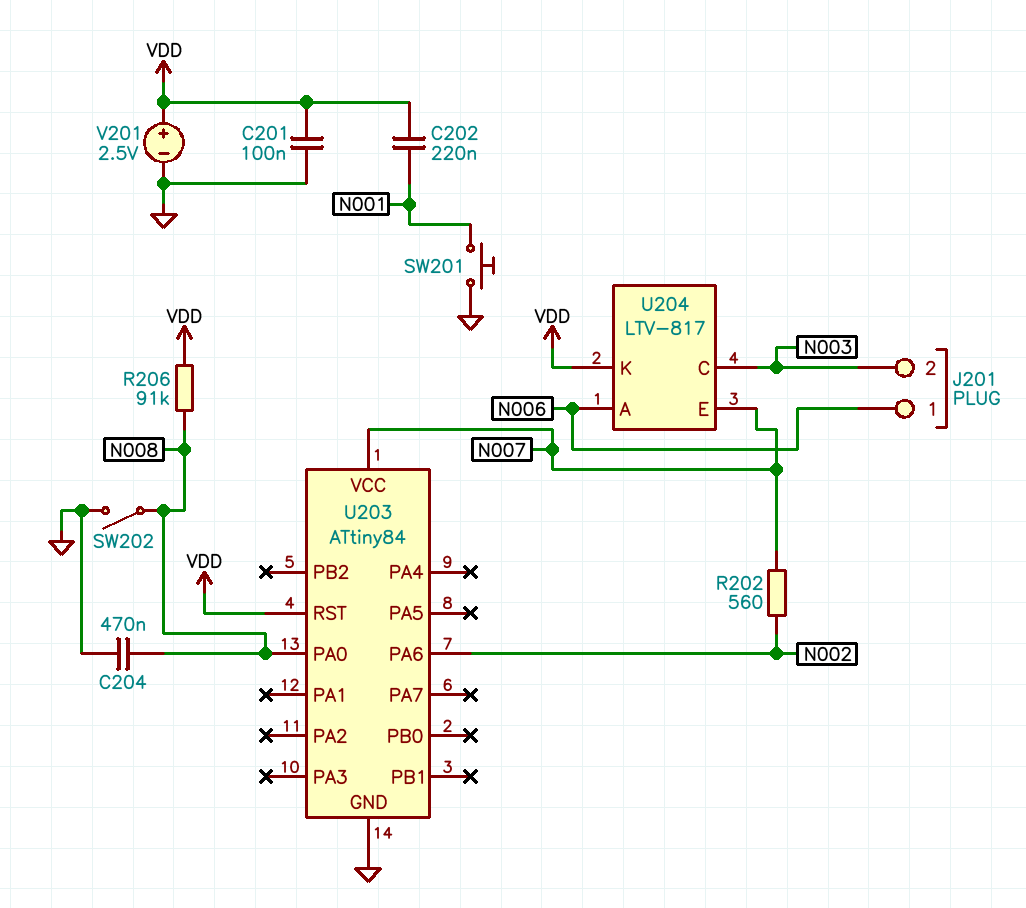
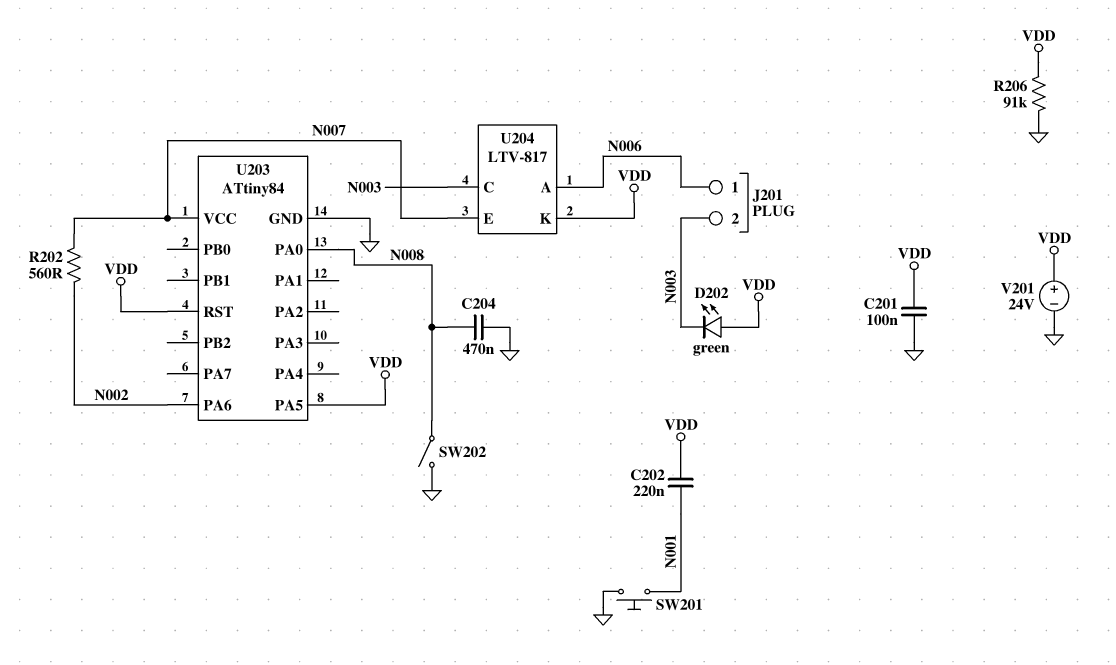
D202: none -> LED green (A VDD, K N003)
R206: 91k (N008, VDD) -> 91k (GND, VDD)
U203 pin PA5: none -> VDD
V201: 2.5V (plus VDD, minus GND) -> 24V (plus VDD, minus GND)

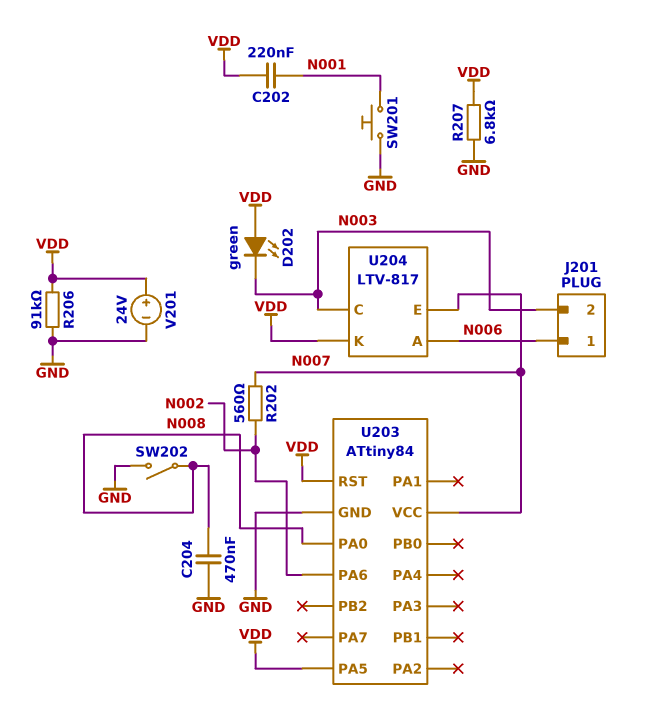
C201: 100nF (GND, VDD) -> none
R207: none -> 6.8k (GND, VDD)

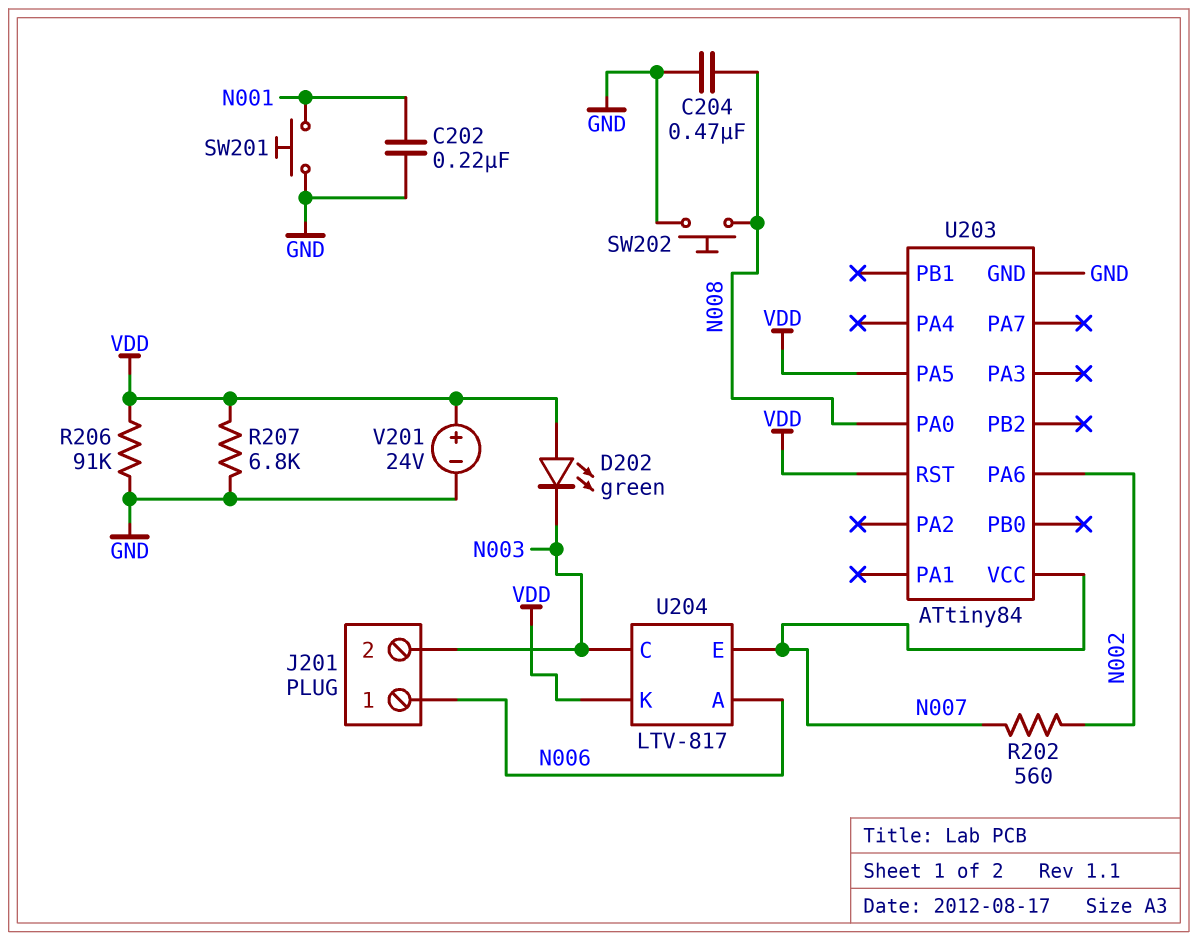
C202: 220nF (N001, VDD) -> 220nF (GND, N001)
SW202: switch (GND, N008) -> button (GND, N008)

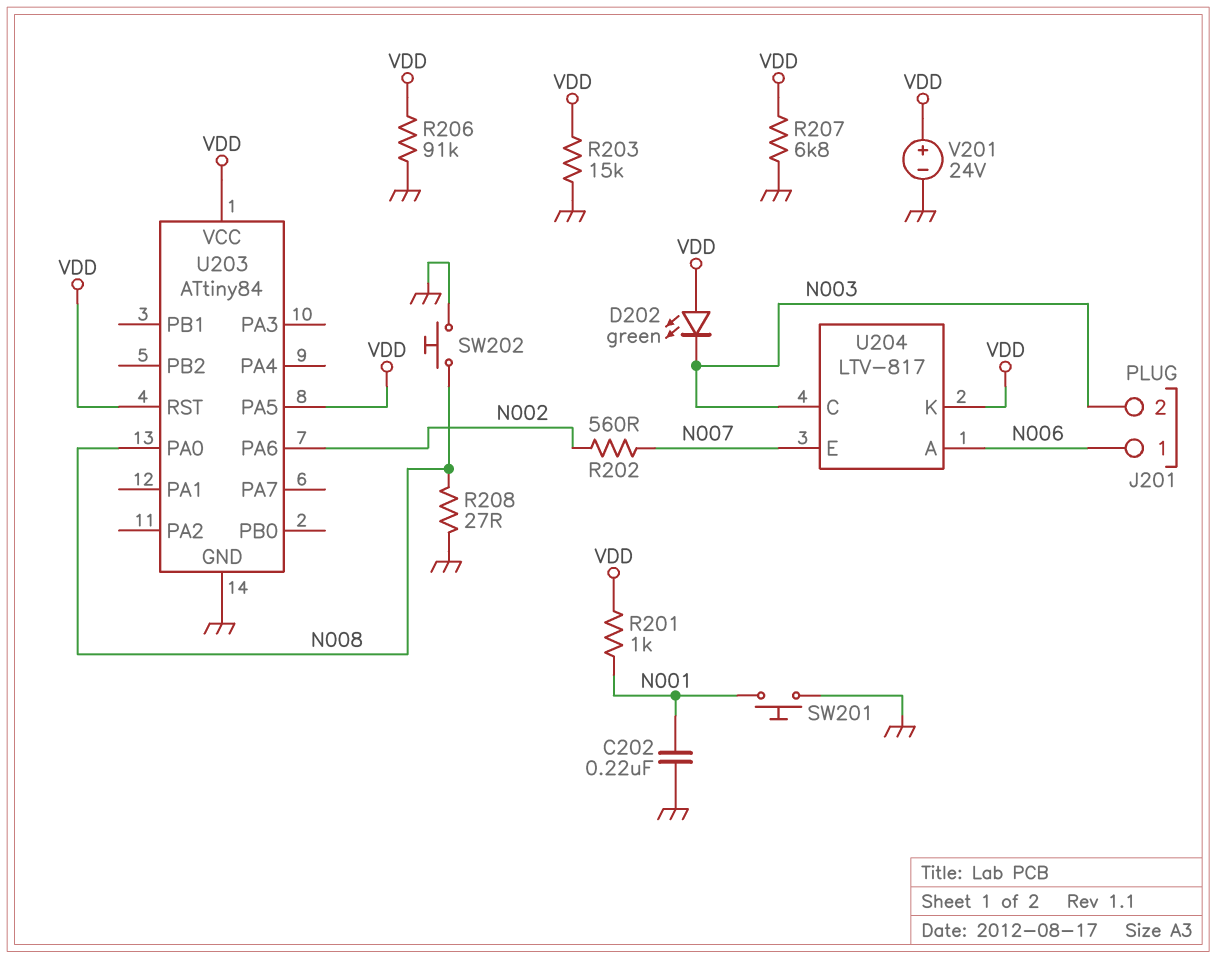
C204: 470nF (GND, N008) -> none
R201: none -> 1k (N001, VDD)
R203: none -> 15k (GND, VDD)
R208: none -> 27 (GND, N008)
U203 pin VCC: N007 -> VDD

